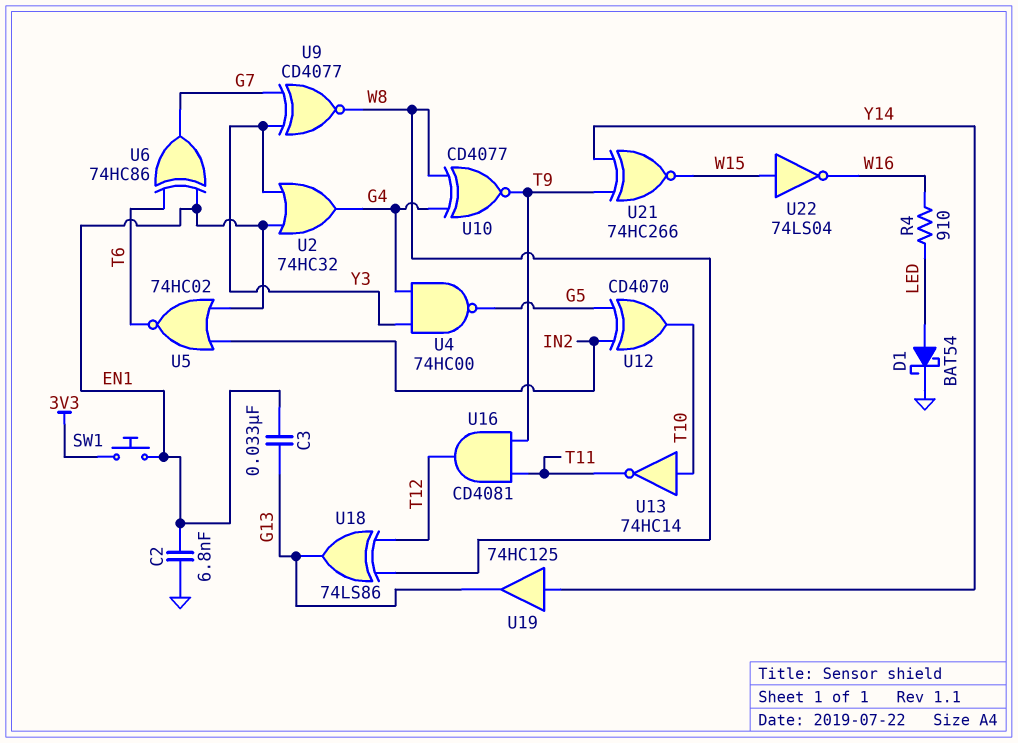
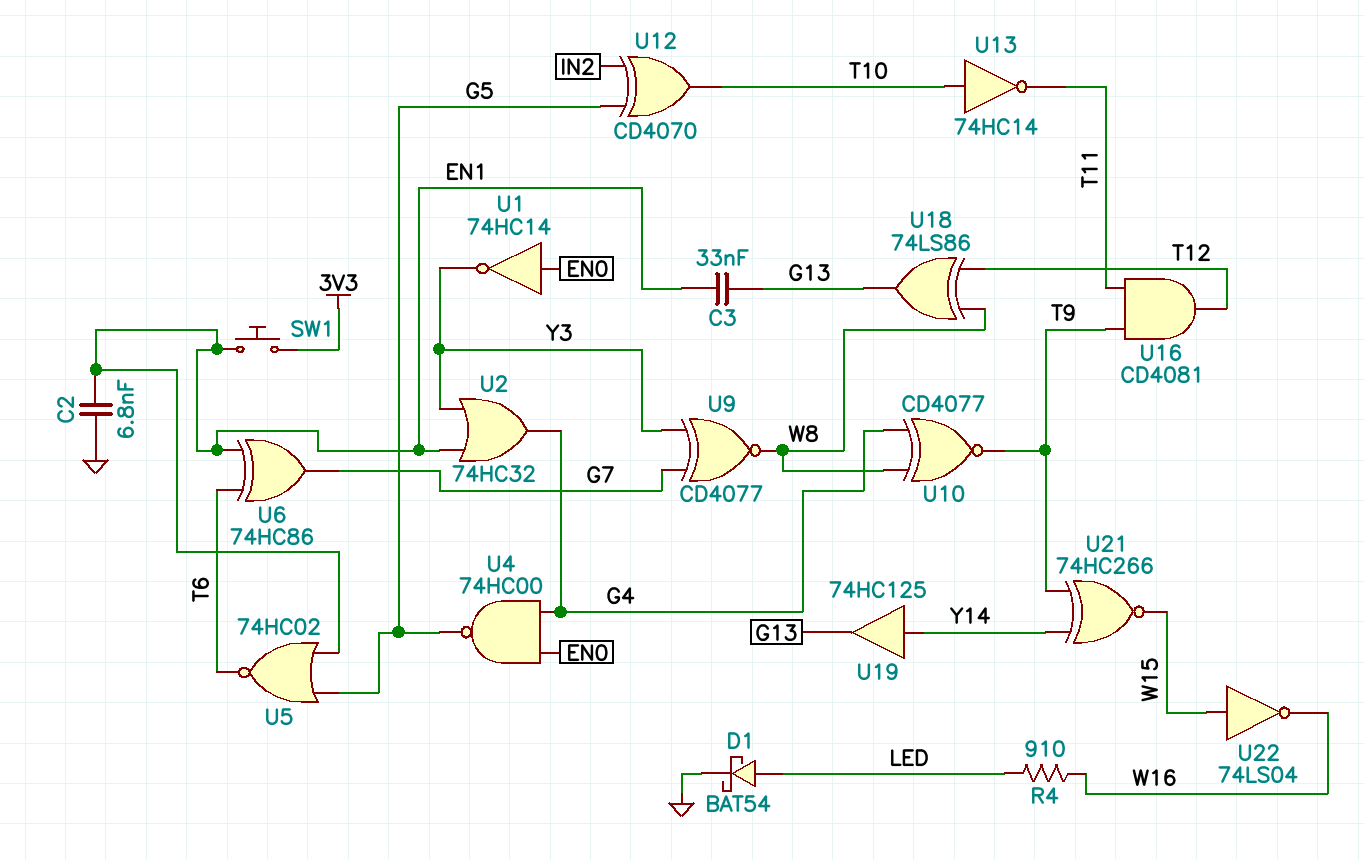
U1: none -> NOT 74HC14 (in EN0, out Y3)
U4: NAND 74HC00 (in G4, in Y3, out G5) -> NAND 74HC00 (in EN0, in G4, out G5)
U5: NOR 74HC02 (in EN1, in IN2, out T6) -> NOR 74HC02 (in EN1, in G5, out T6)

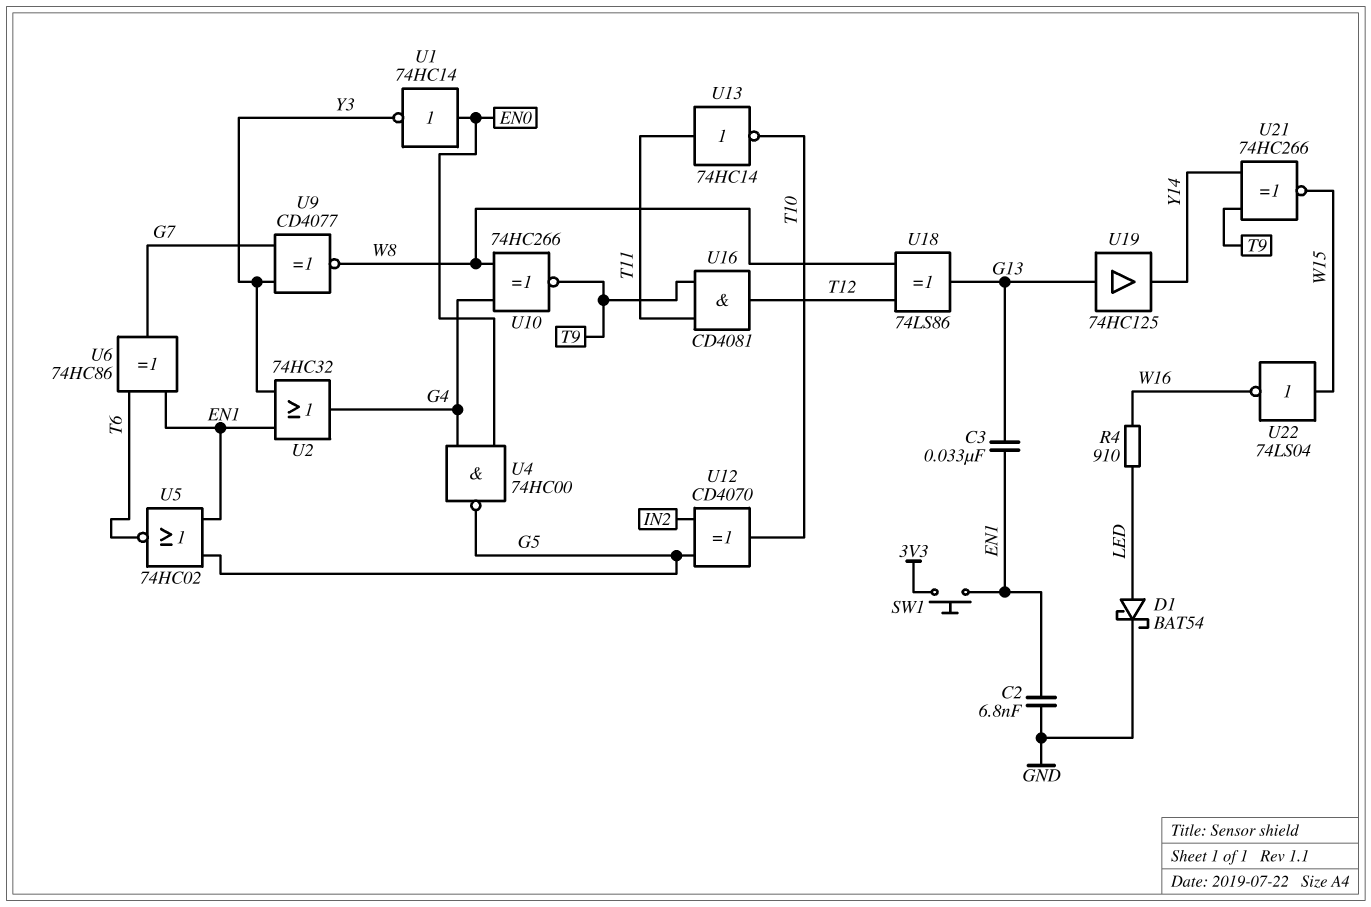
U10: XNOR CD4077 (in G4, in W8, out T9) -> XNOR 74HC266 (in G4, in W8, out T9)
U13: NOT 74HC14 (in T10, out T11) -> NOT 74HC14 (in T11, out T10)
U19: buffer 74HC125 (in Y14, out G13) -> buffer 74HC125 (in G13, out Y14)

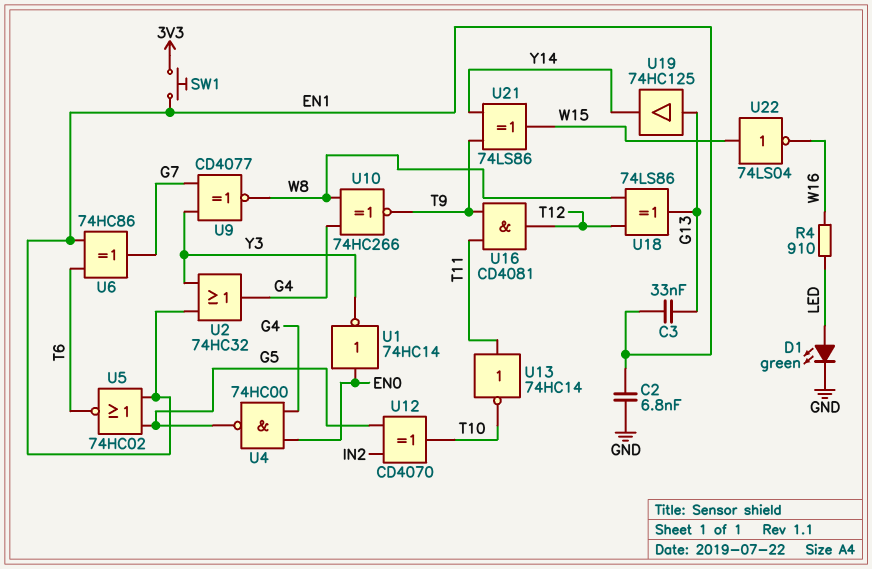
D1: schottky BAT54 (A LED, K GND) -> LED green (A LED, K GND)
U21: XNOR 74HC266 (in T9, in Y14, out W15) -> XOR 74LS86 (in T9, in Y14, out W15)

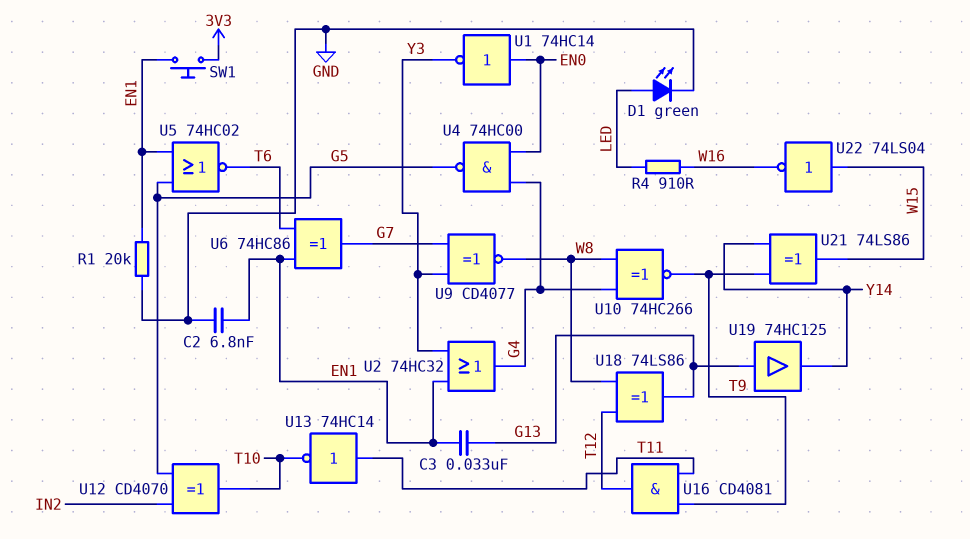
R1: none -> 20k (EN1, GND)

